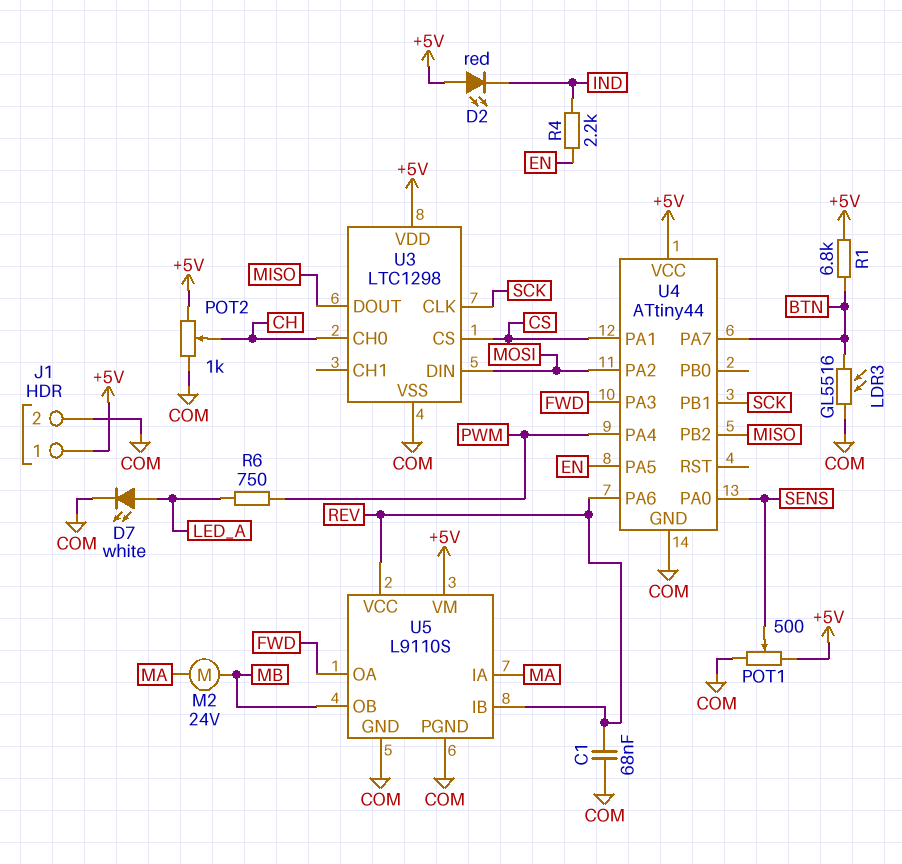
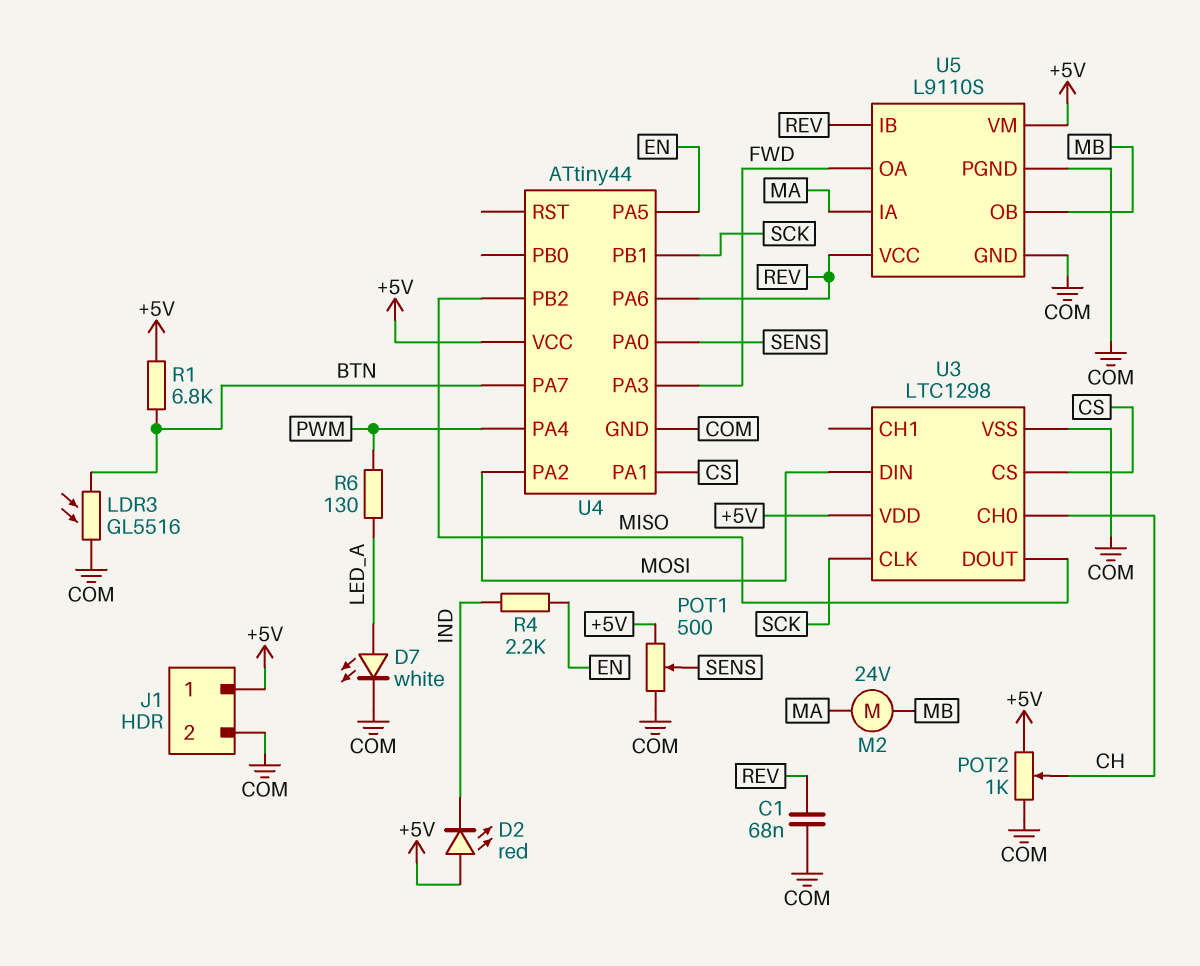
R6: 750 (LED_A, PWM) -> 130 (LED_A, PWM)

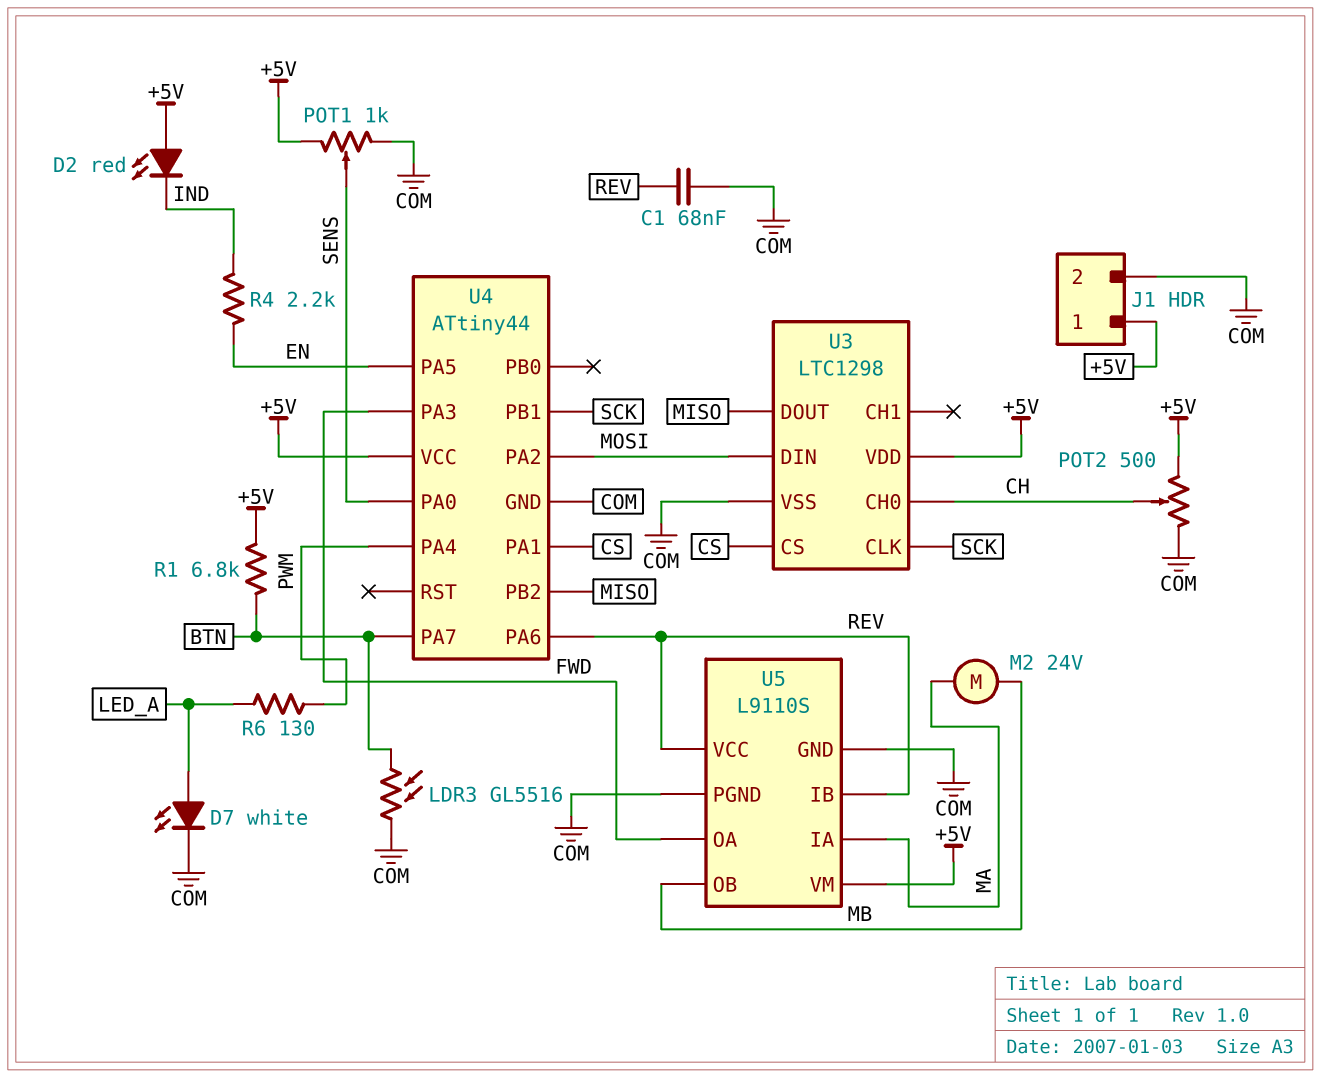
POT1: 500 (+5V, COM, wiper SENS) -> 1k (+5V, COM, wiper SENS)
POT2: 1k (+5V, COM, wiper CH) -> 500 (+5V, COM, wiper CH)

